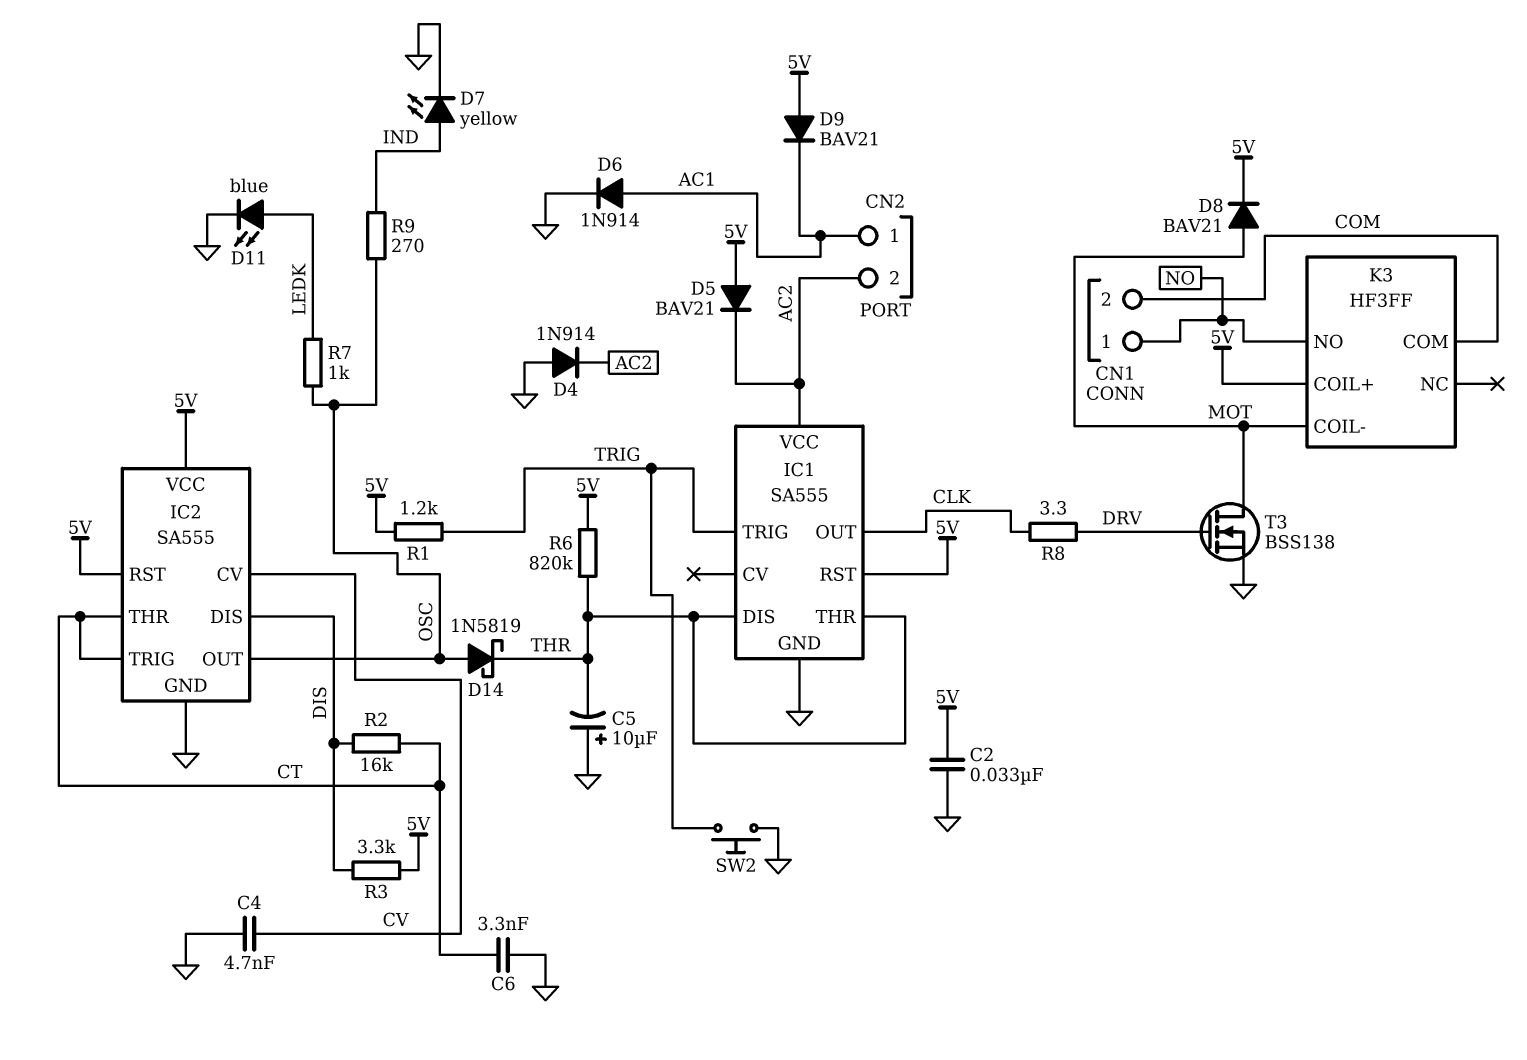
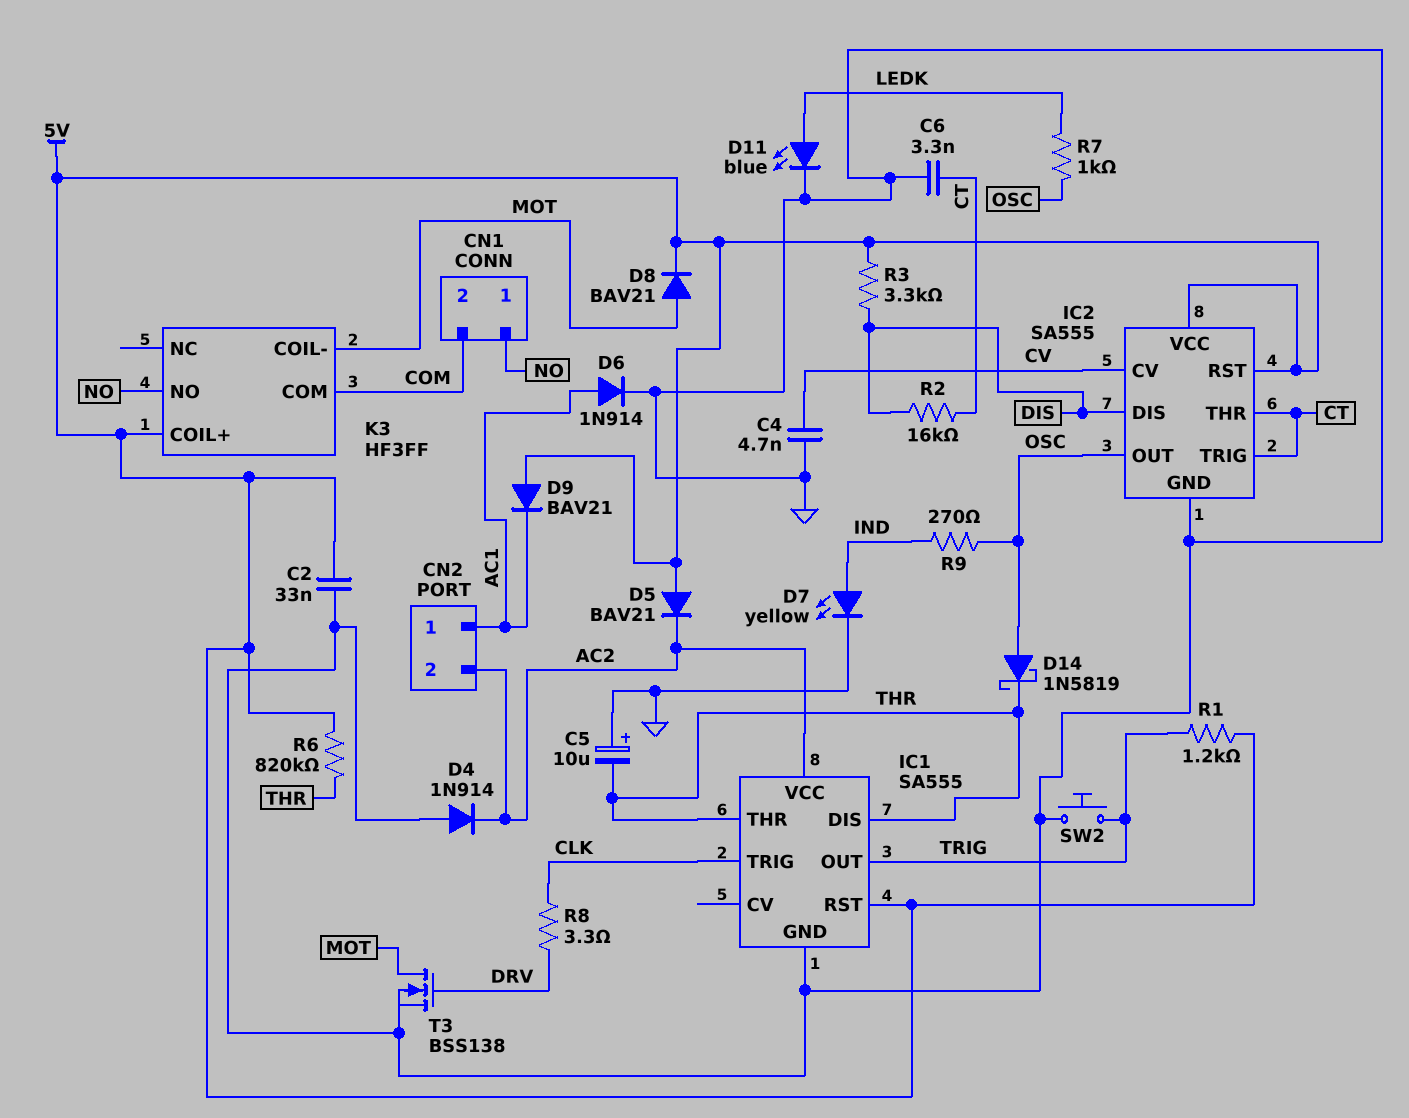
IC1 pin OUT: CLK -> TRIG
IC1 pin TRIG: TRIG -> CLK

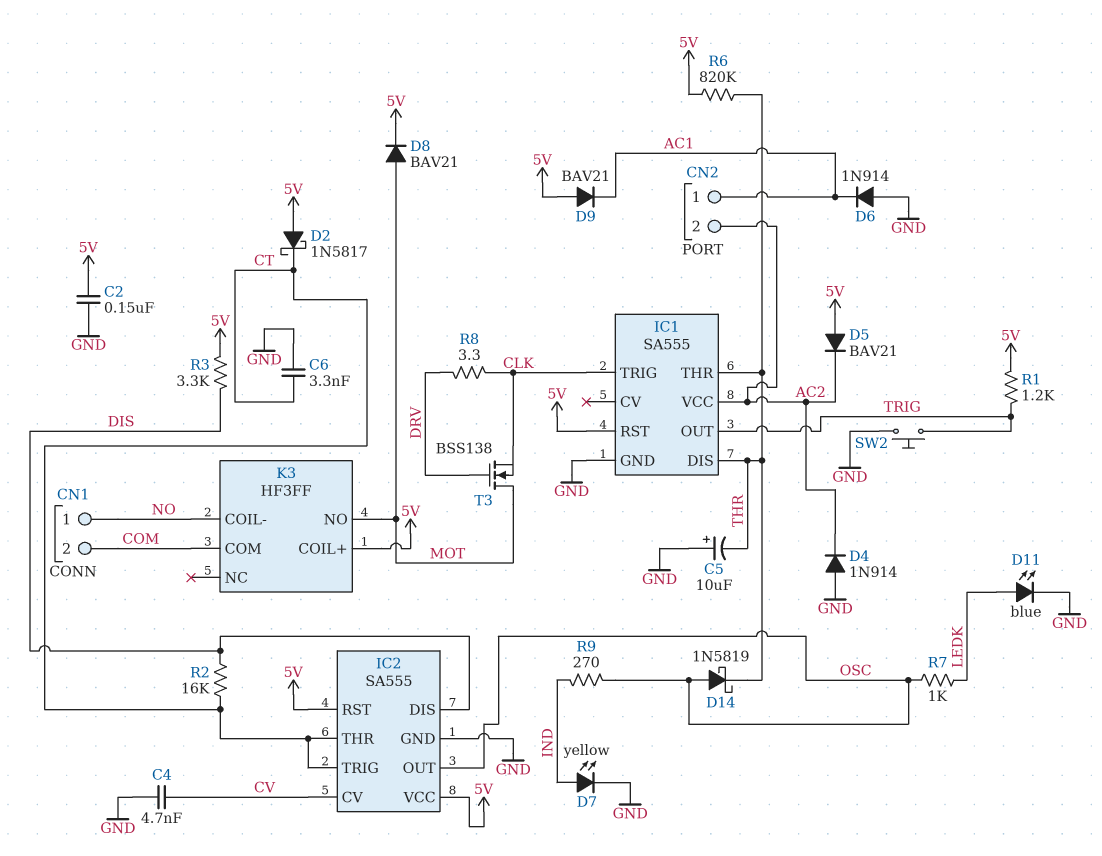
C2: 33nF (5V, GND) -> 150nF (5V, GND)
D2: none -> schottky 1N5817 (A 5V, K CT)
D6: diode 1N914 (A AC1, K GND) -> diode 1N914 (A GND, K AC1)
K3 pin COIL-: MOT -> NO
K3 pin NO: NO -> MOT
T3: NMOS BSS138 (G DRV, D MOT, S GND) -> NMOS BSS138 (G DRV, D MOT, S CLK)

